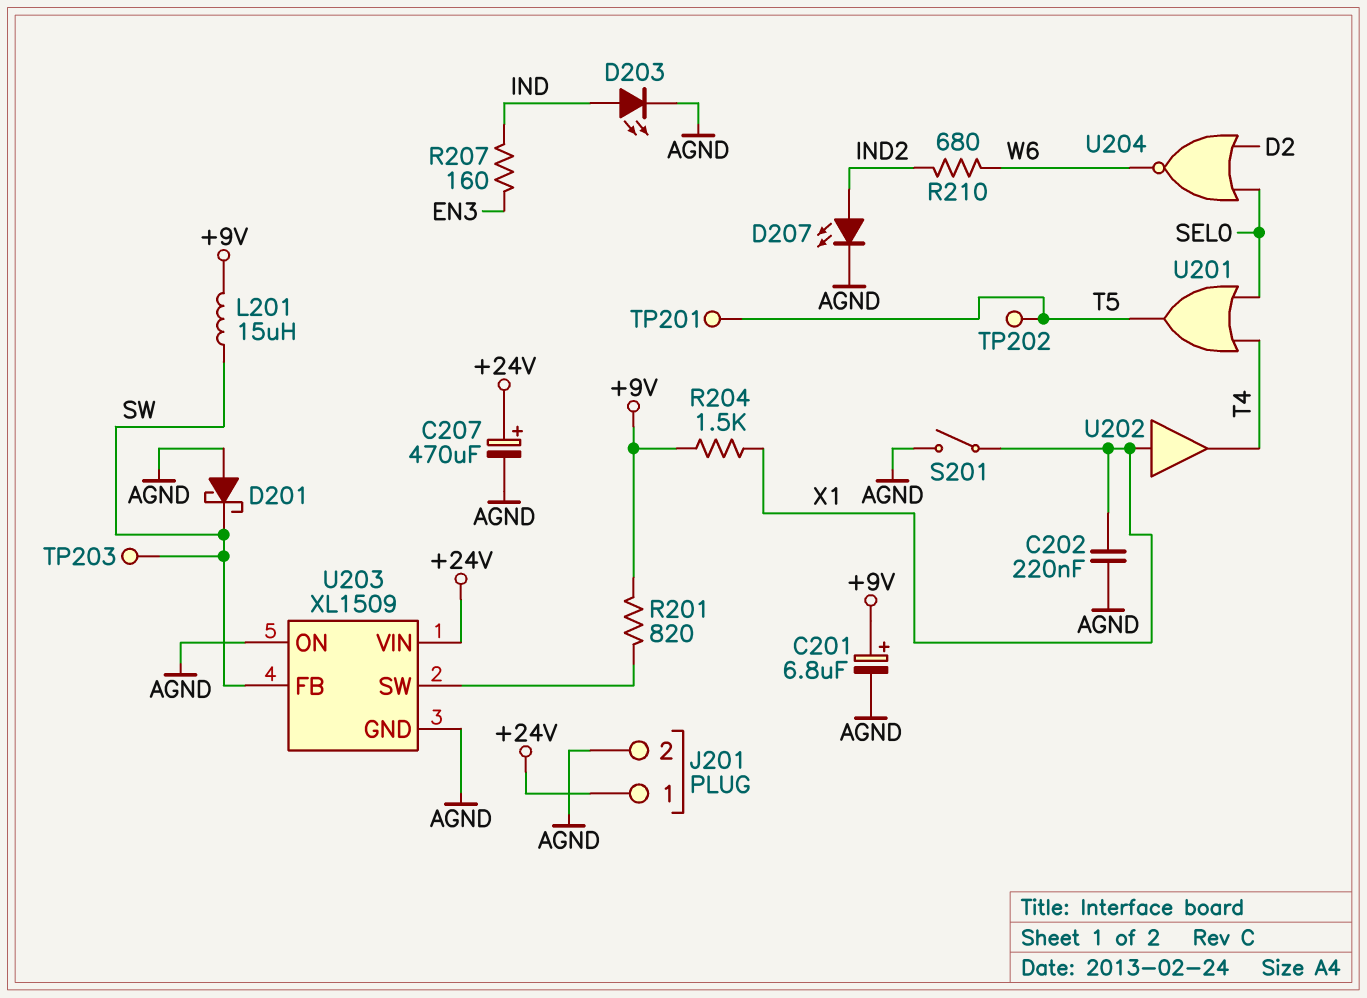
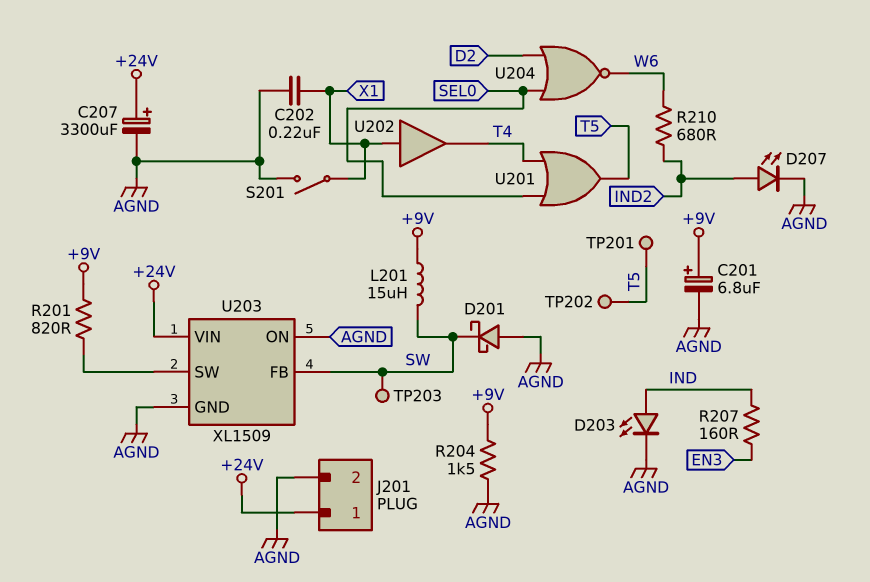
C207: 470uF (plus +24V, minus AGND) -> 3300uF (plus +24V, minus AGND)
R204: 1.5k (+9V, X1) -> 1.5k (+9V, AGND)

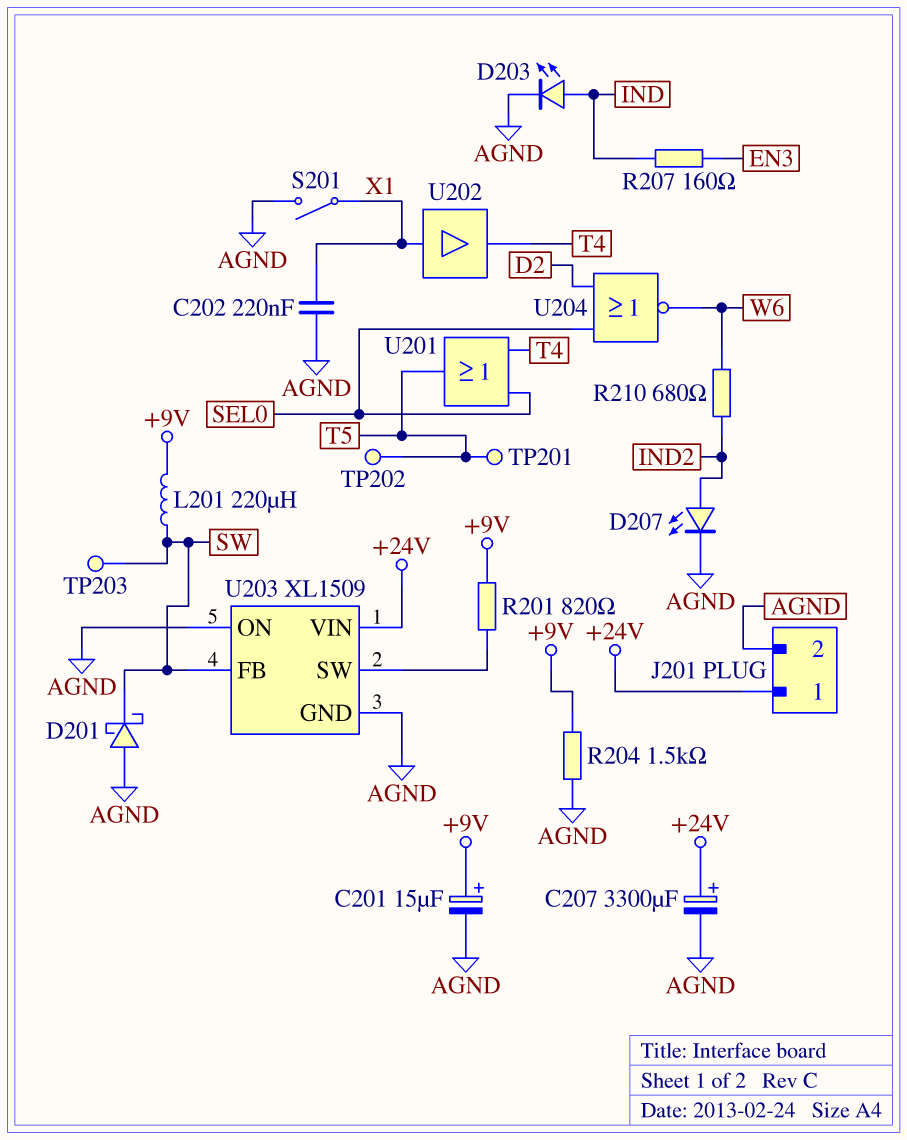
C201: 6.8uF (plus +9V, minus AGND) -> 15uF (plus +9V, minus AGND)
L201: 15uH (+9V, SW) -> 220uH (+9V, SW)

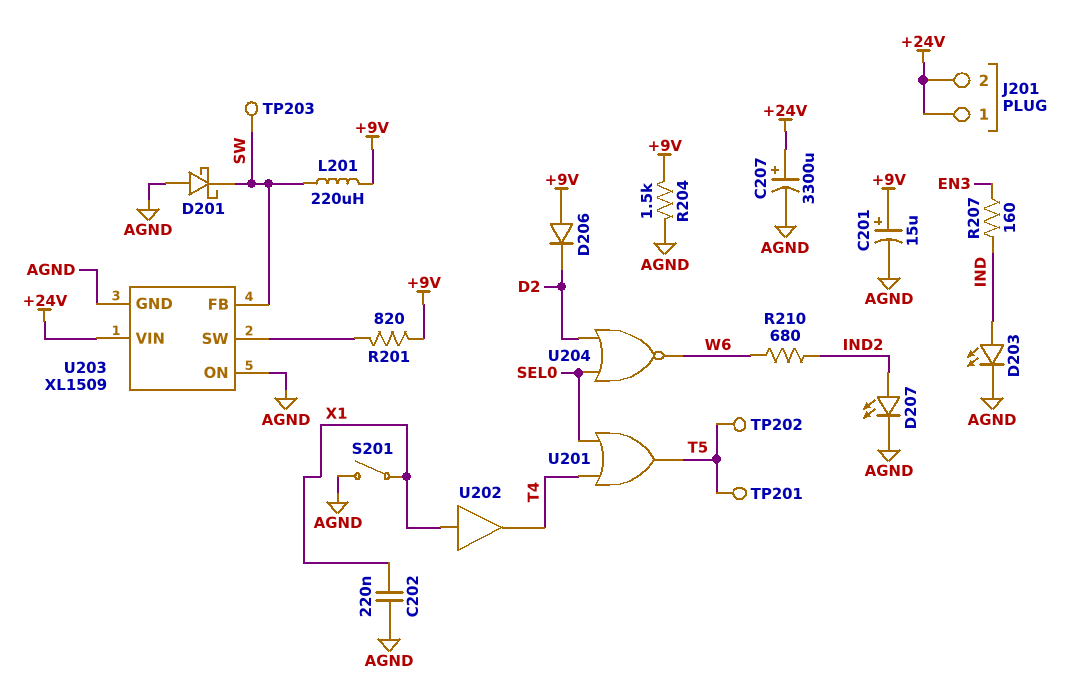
D206: none -> diode (A +9V, K D2)
J201 pin 2: AGND -> +24V

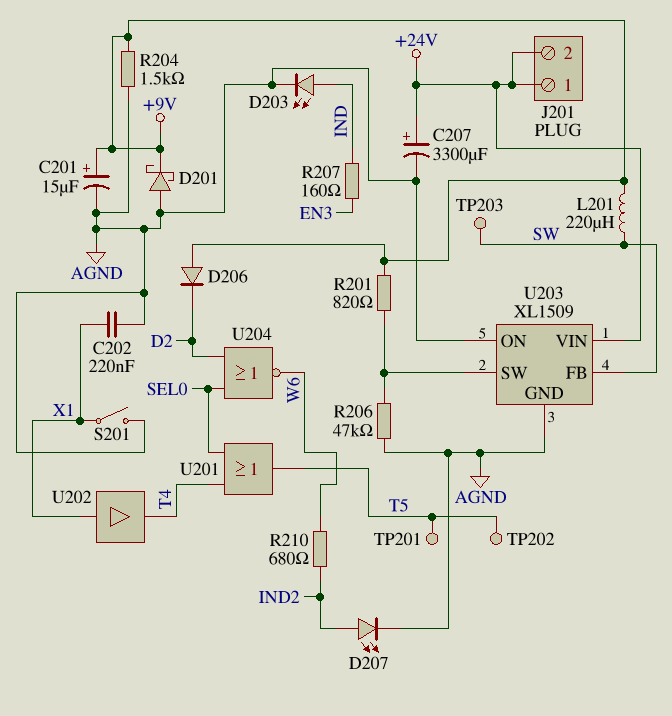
D201: schottky (A AGND, K SW) -> schottky (A AGND, K +9V)
R206: none -> 47k (AGND, U203/SW)

